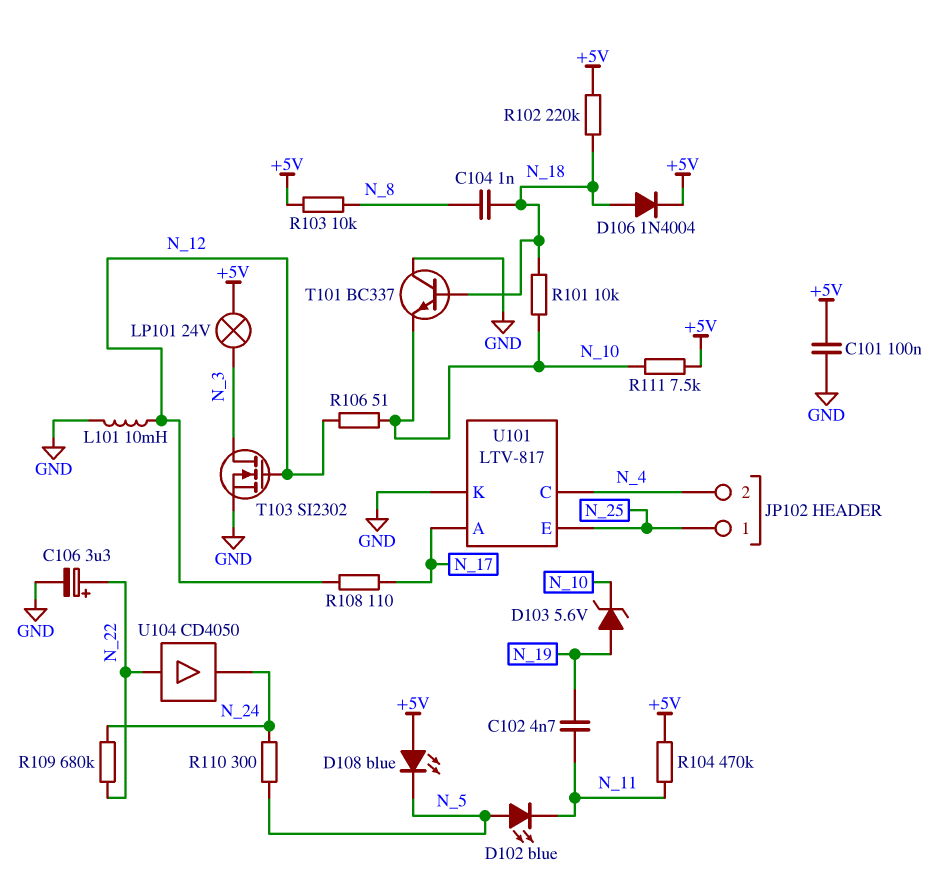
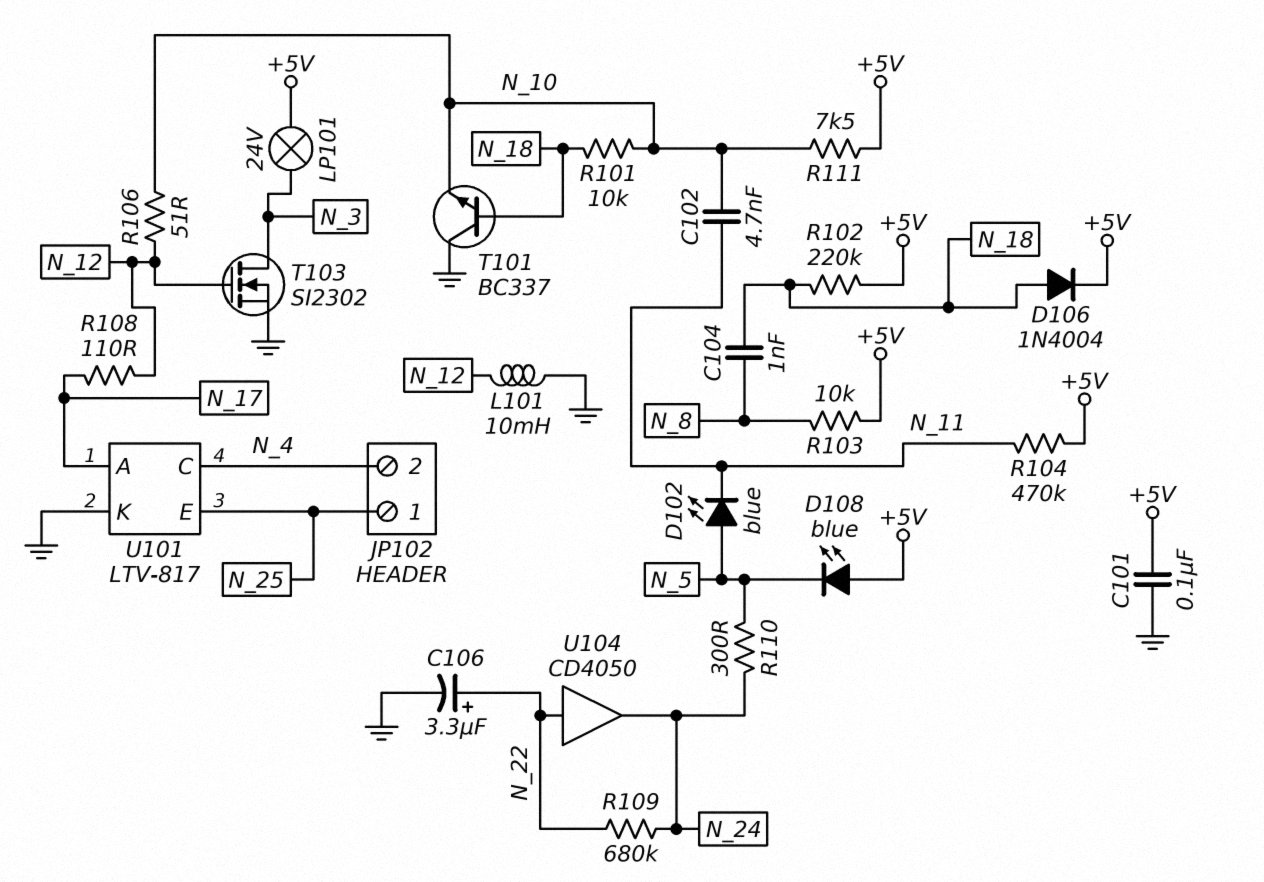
C102: 4.7nF (N_11, N_19) -> 4.7nF (N_10, N_11)
D103: zener 5.6V (A N_19, K N_10) -> none

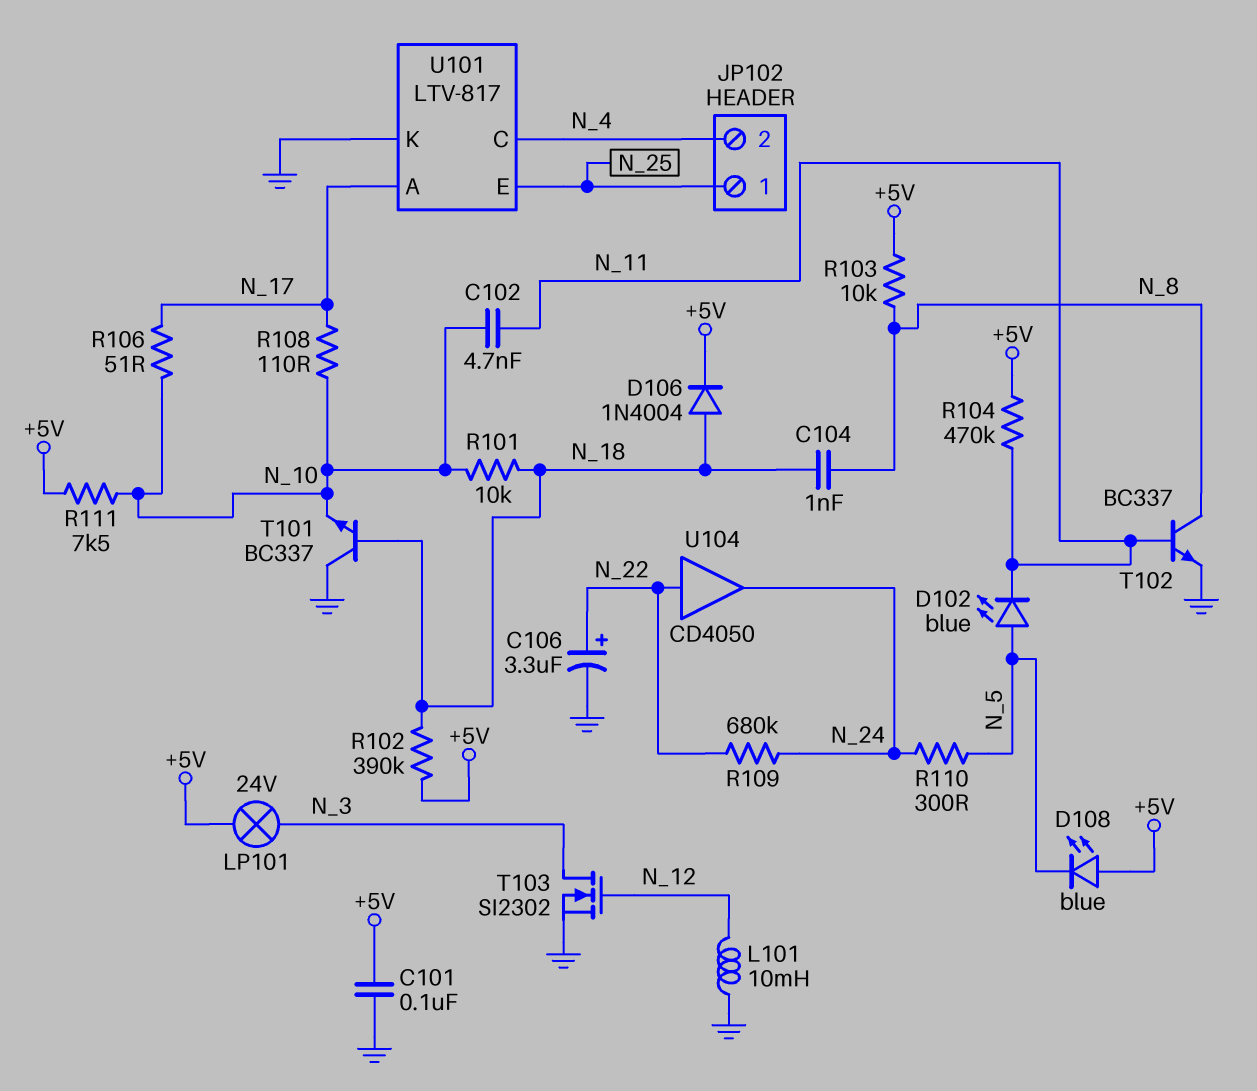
R102: 220k (+5V, N_18) -> 390k (+5V, N_18)
R106: 51 (N_10, N_12) -> 51 (N_10, N_17)
R108: 110 (N_12, N_17) -> 110 (N_10, N_17)
T102: none -> NPN BC337 (B N_11, C N_8, E GND)

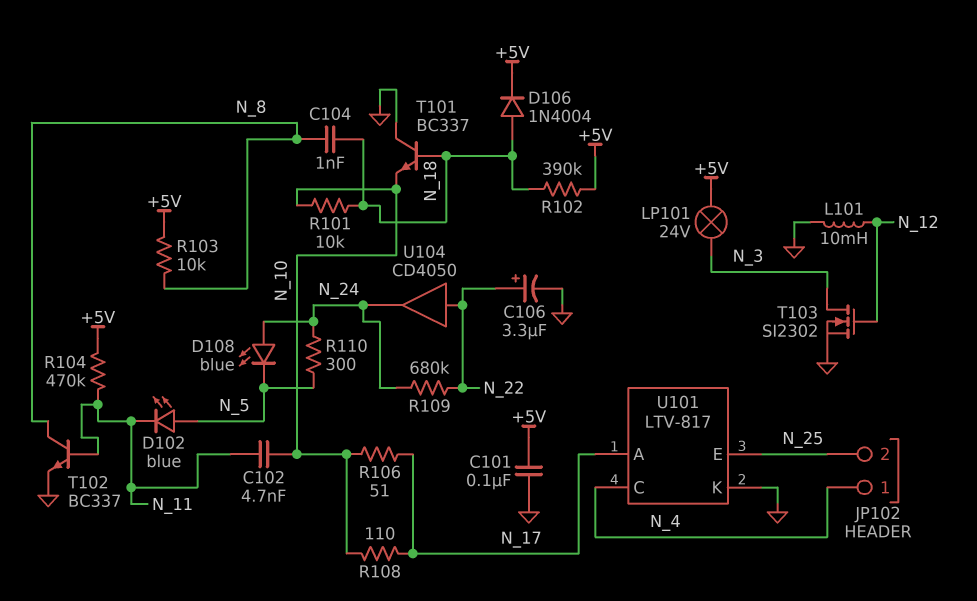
D108: LED blue (A +5V, K N_5) -> LED blue (A N_24, K N_5)
JP102 pin 1: N_25 -> N_4
JP102 pin 2: N_4 -> N_25
R111: 7.5k (+5V, N_10) -> none

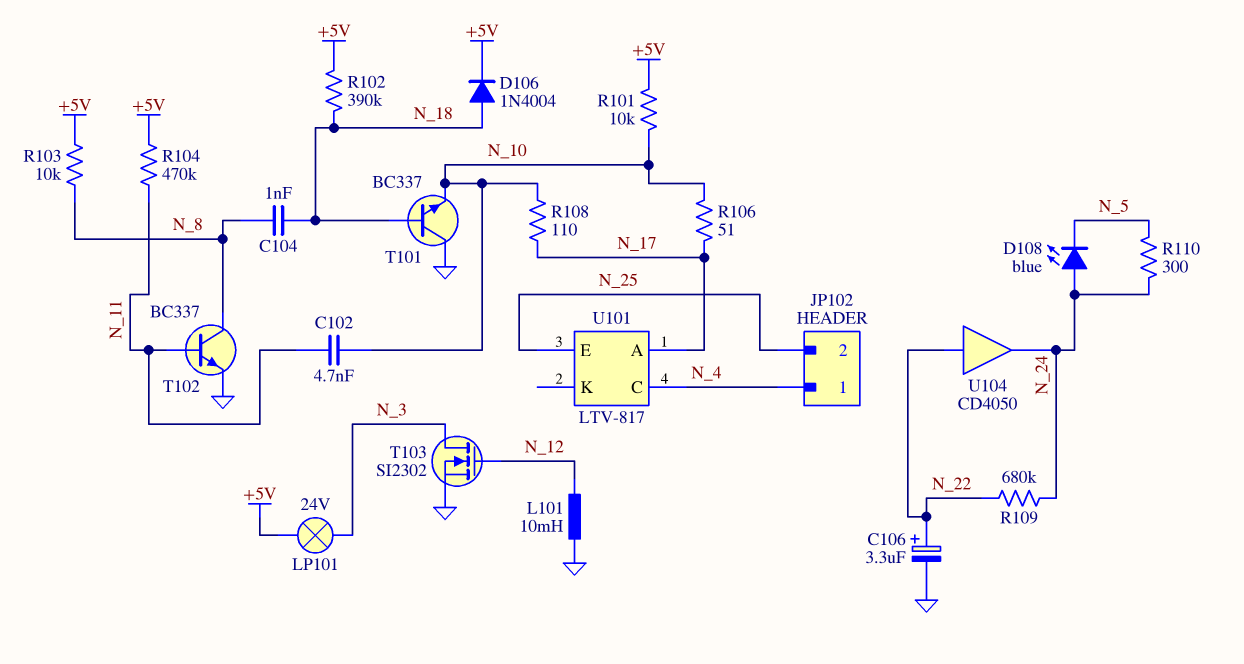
C101: 100nF (+5V, GND) -> none
D102: LED blue (A N_5, K N_11) -> none
R101: 10k (N_10, N_18) -> 10k (+5V, N_10)
U101 pin K: GND -> none

